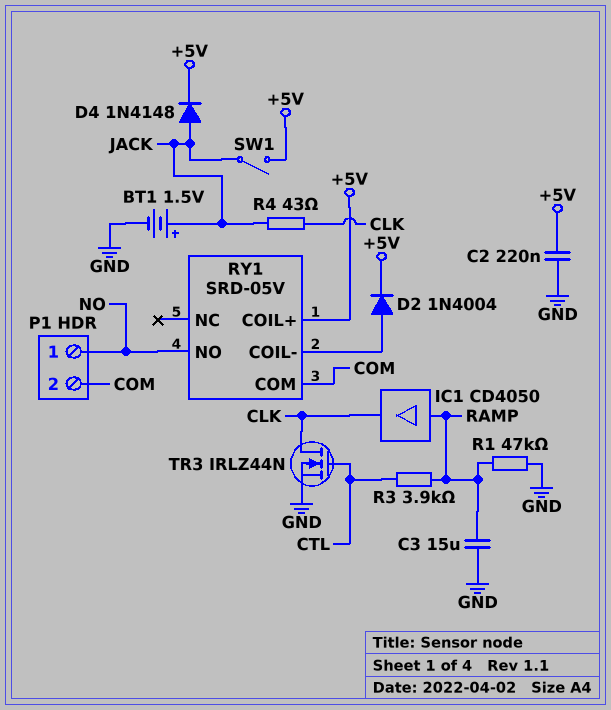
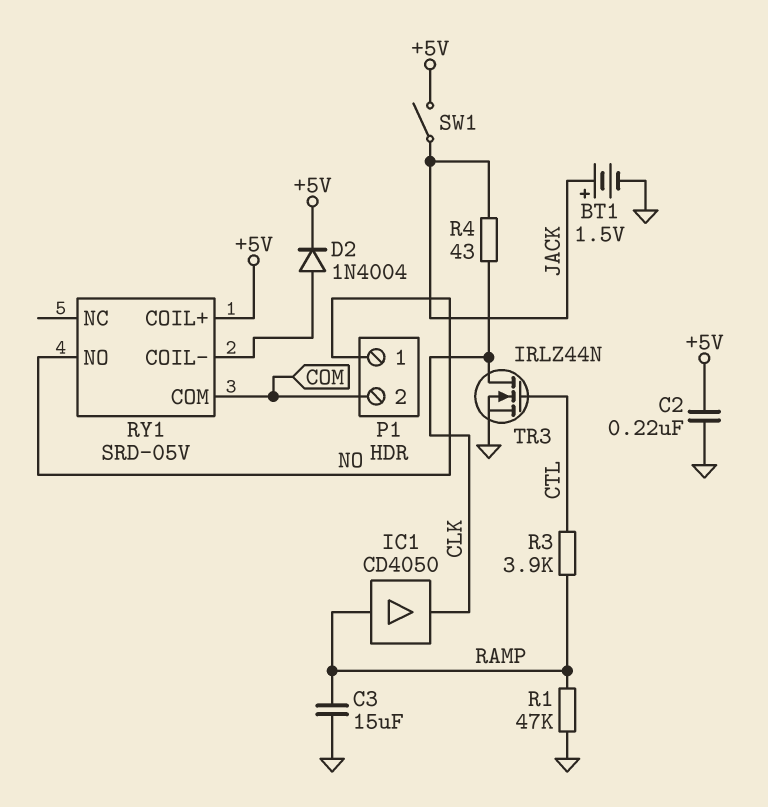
D4: diode 1N4148 (A JACK, K +5V) -> none

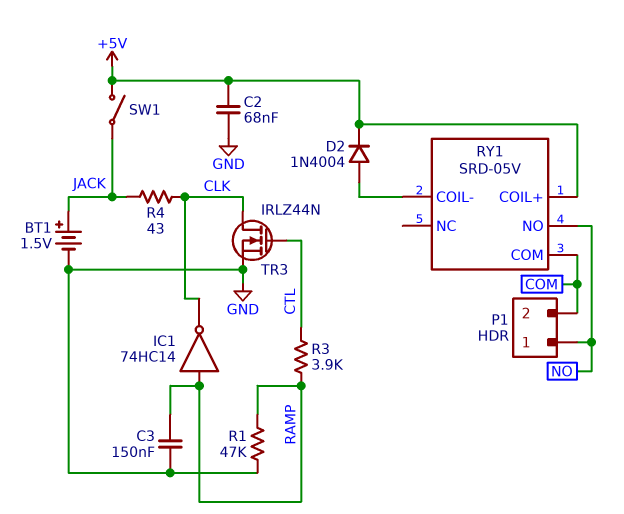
C2: 220nF (+5V, GND) -> 68nF (+5V, GND)
C3: 15uF (GND, RAMP) -> 150nF (GND, RAMP)
IC1: buffer CD4050 (in RAMP, out CLK) -> NOT 74HC14 (in RAMP, out CLK)

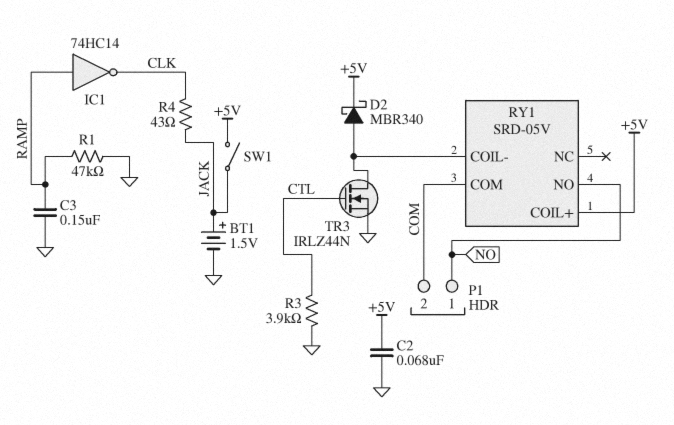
D2: diode 1N4004 (A RY1/COIL-, K +5V) -> schottky MBR340 (A RY1/COIL-, K +5V)
R3: 3.9k (CTL, RAMP) -> 3.9k (CTL, GND)
TR3: NMOS IRLZ44N (G CTL, D CLK, S GND) -> NMOS IRLZ44N (G CTL, D RY1/COIL-, S GND)

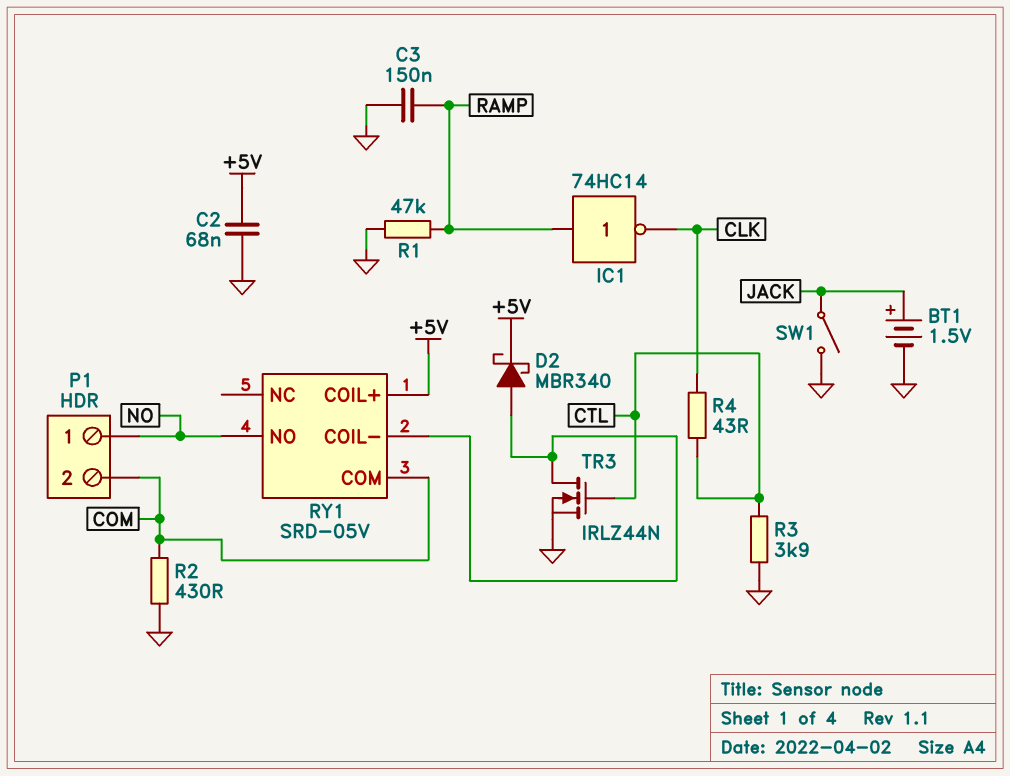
R2: none -> 430 (COM, GND)
R4: 43 (CLK, JACK) -> 43 (CLK, CTL)
SW1: switch (+5V, JACK) -> switch (GND, JACK)

